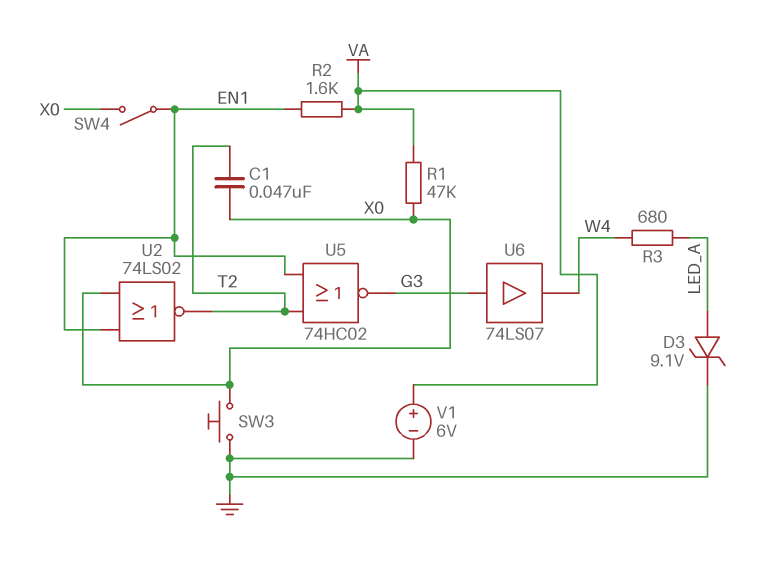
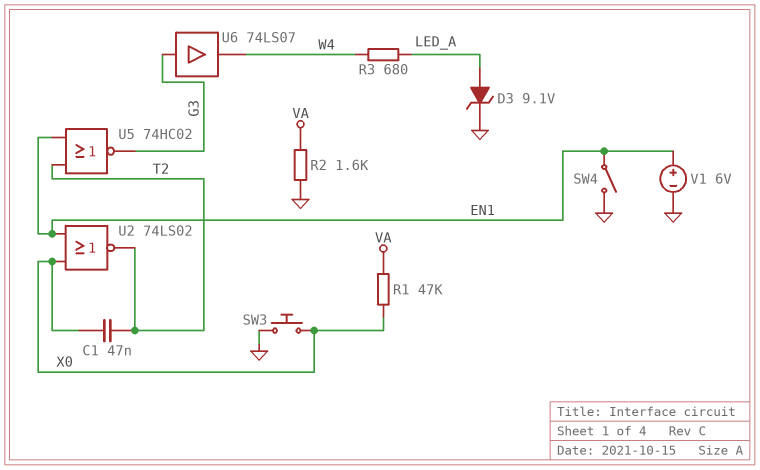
R2: 1.6k (EN1, VA) -> 1.6k (GND, VA)
SW4: switch (EN1, X0) -> switch (EN1, GND)
V1: 6V (plus VA, minus GND) -> 6V (plus EN1, minus GND)

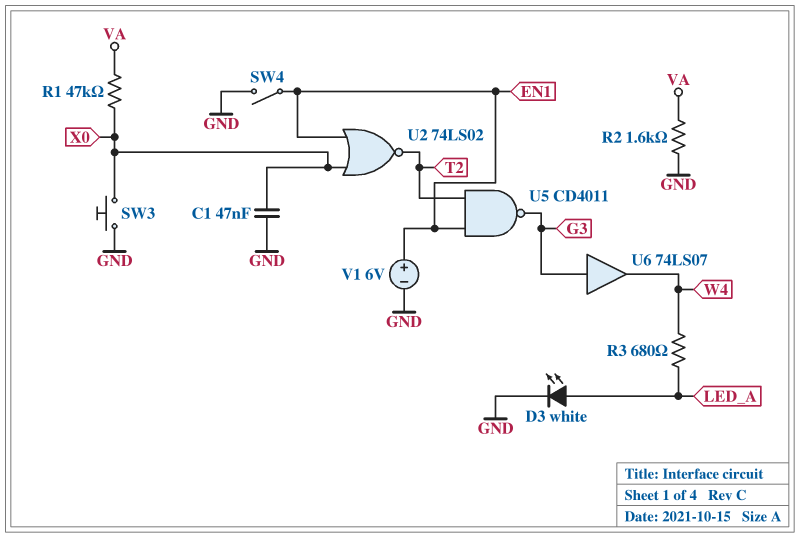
C1: 47nF (T2, X0) -> 47nF (GND, X0)
D3: zener 9.1V (A LED_A, K GND) -> LED white (A LED_A, K GND)
U5: NOR 74HC02 (in EN1, in T2, out G3) -> NAND CD4011 (in EN1, in T2, out G3)

